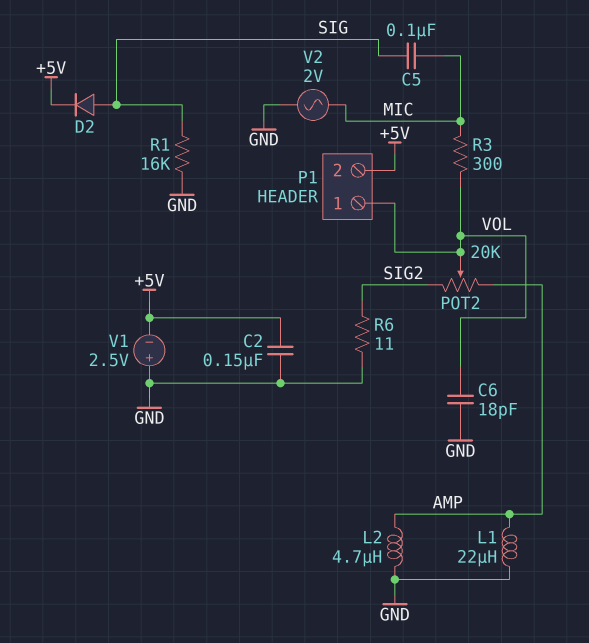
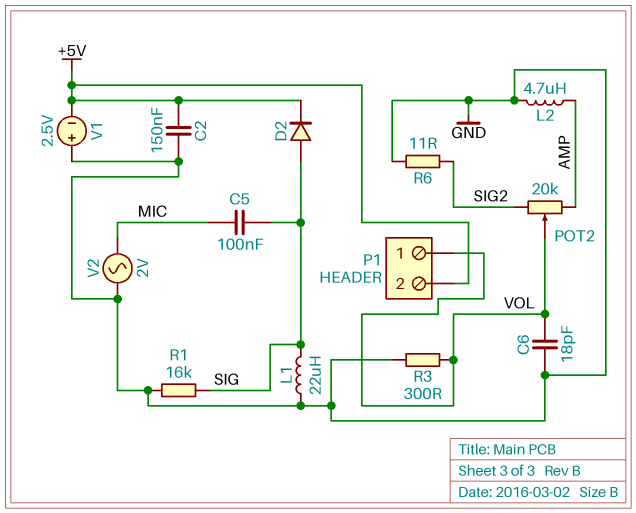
L1: 22uH (AMP, GND) -> 22uH (GND, SIG)
R3: 300 (MIC, VOL) -> 300 (GND, VOL)

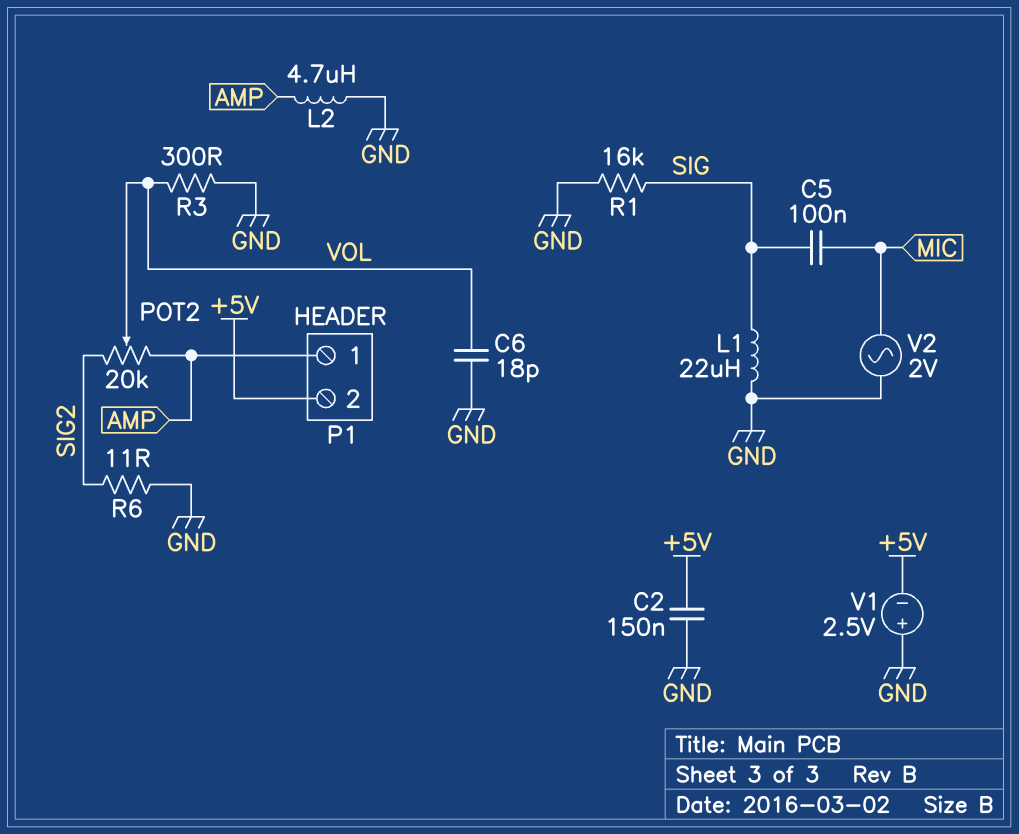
D2: diode (A SIG, K +5V) -> none
P1 pin 1: VOL -> AMP

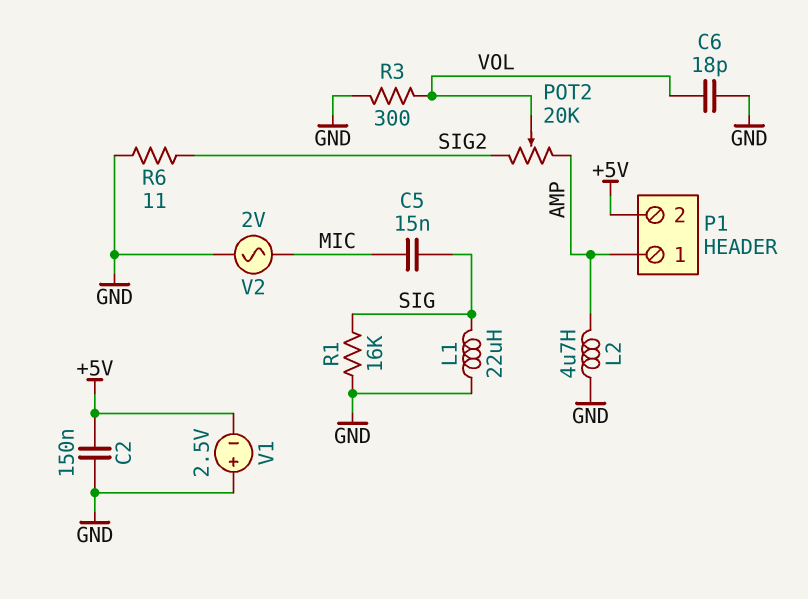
C5: 100nF (MIC, SIG) -> 15nF (MIC, SIG)

